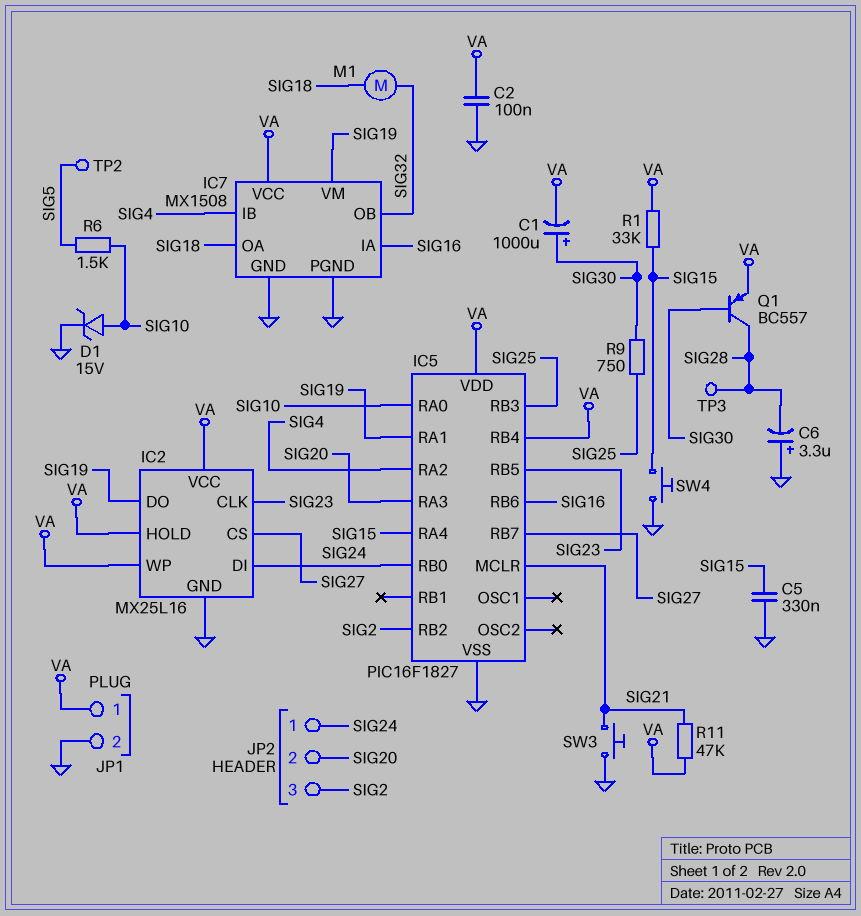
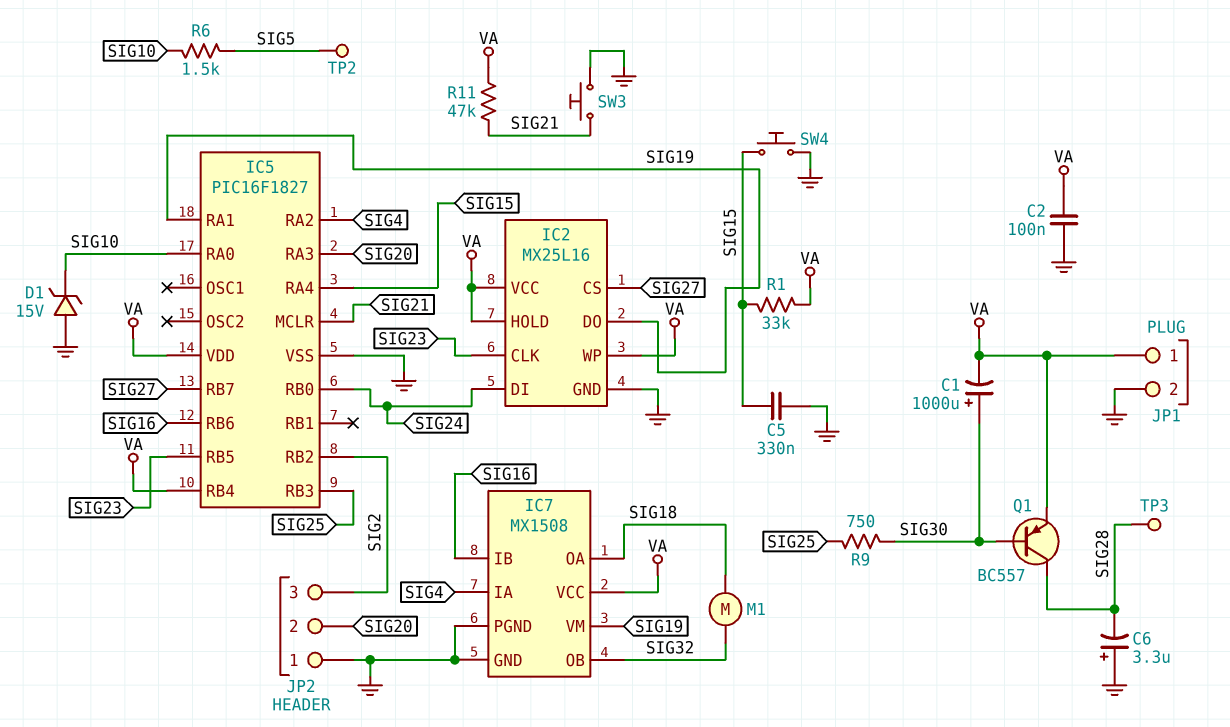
D1: zener 15V (A SIG10, K GND) -> zener 15V (A GND, K SIG10)
IC7 pin IA: SIG16 -> SIG4
IC7 pin IB: SIG4 -> SIG16
JP2 pin 1: SIG24 -> GND

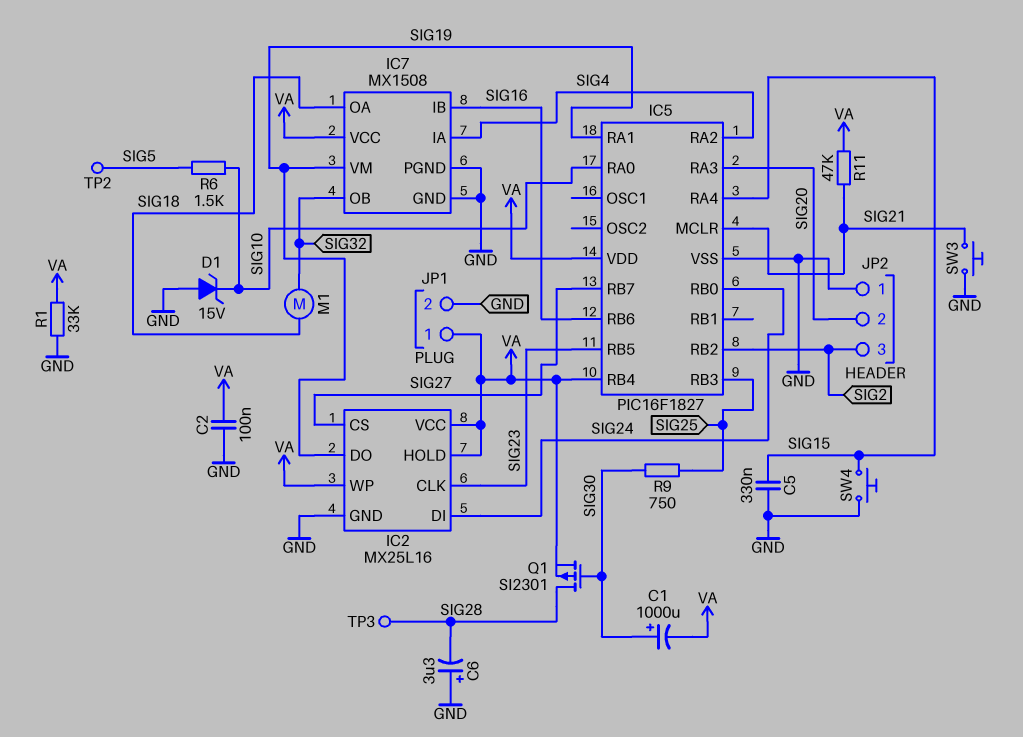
Q1: PNP BC557 (B SIG30, C SIG28, E VA) -> PMOS SI2301 (G SIG30, D SIG28, S VA)
R1: 33k (SIG15, VA) -> 33k (GND, VA)

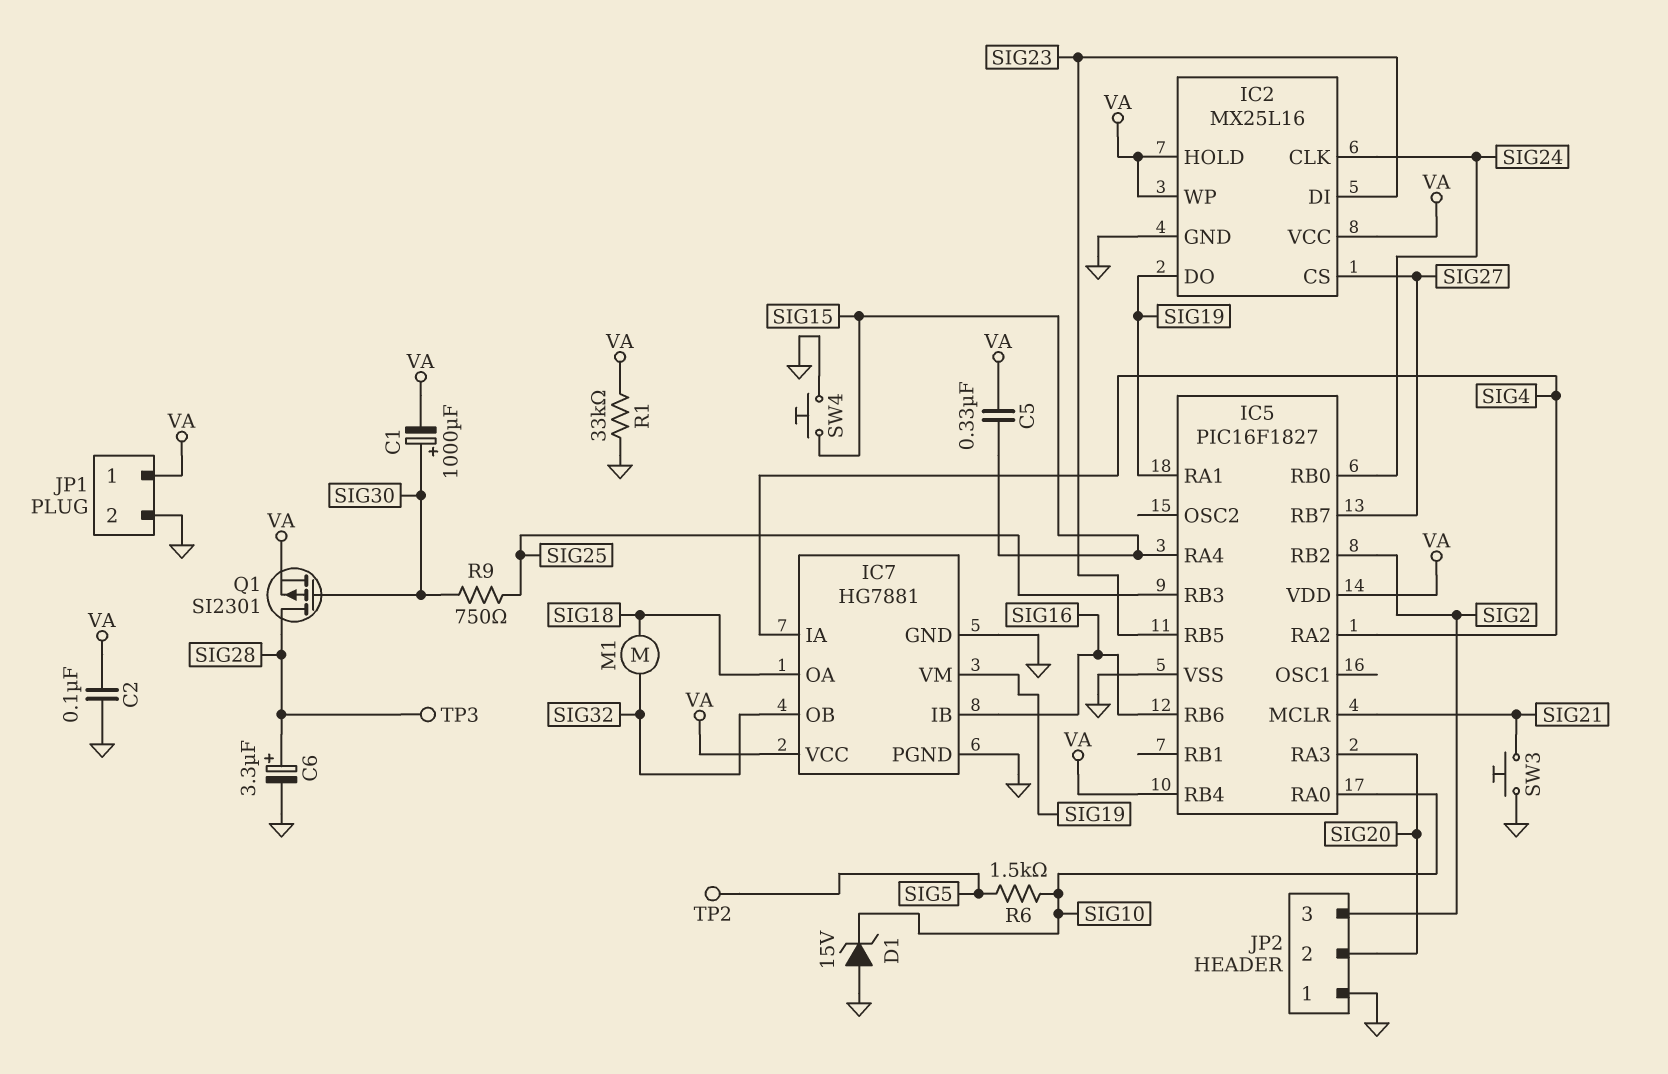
C5: 330nF (GND, SIG15) -> 330nF (SIG15, VA)
C6: 3.3uF (plus GND, minus SIG28) -> 3.3uF (plus SIG28, minus GND)
IC2 pin CLK: SIG23 -> SIG24
IC2 pin DI: SIG24 -> SIG23
IC7: MX1508 -> HG7881
R11: 47k (SIG21, VA) -> none

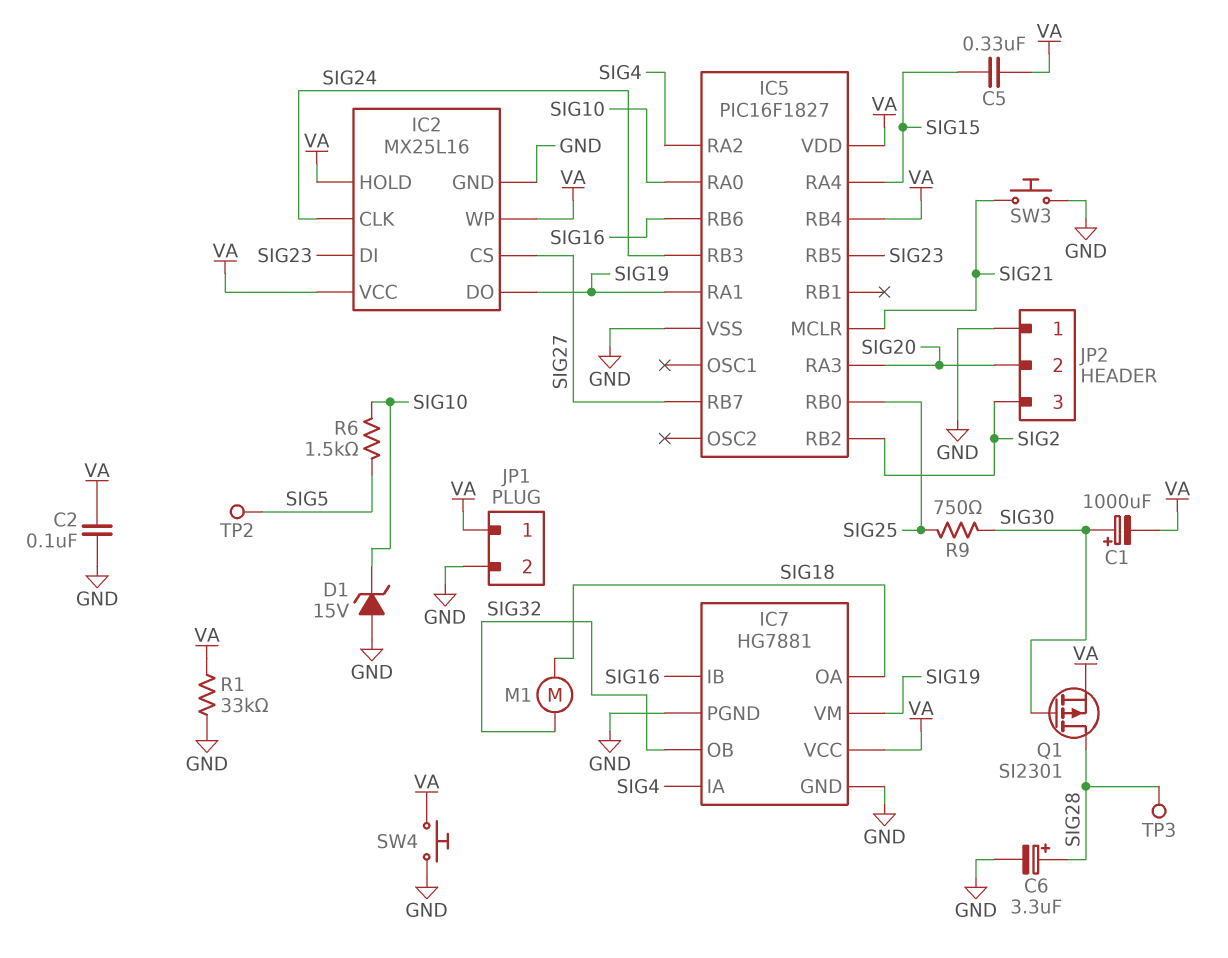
IC5 pin RB0: SIG24 -> SIG25
IC5 pin RB3: SIG25 -> SIG24
SW4: button (GND, SIG15) -> button (GND, VA)

